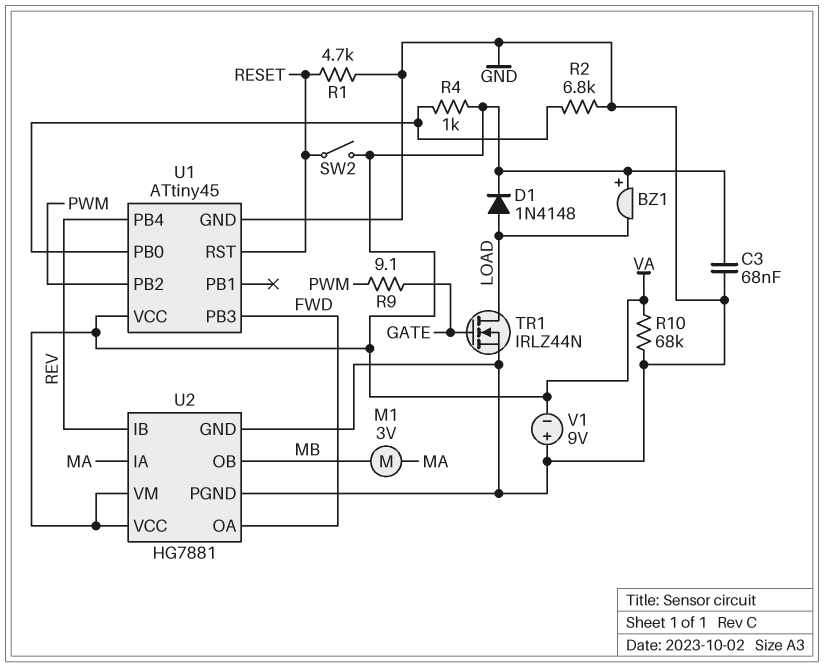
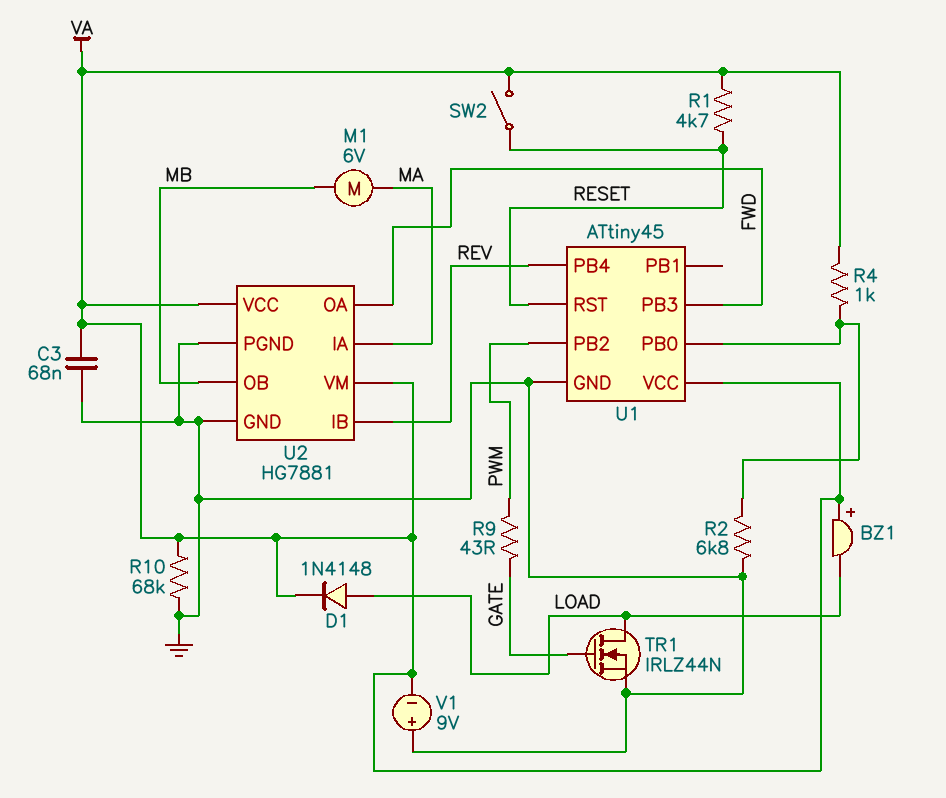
M1: motor 3V (MA, MB) -> motor 6V (MA, MB)
R1: 4.7k (GND, RESET) -> 4.7k (RESET, VA)
R9: 9.1 (GATE, PWM) -> 43 (GATE, PWM)

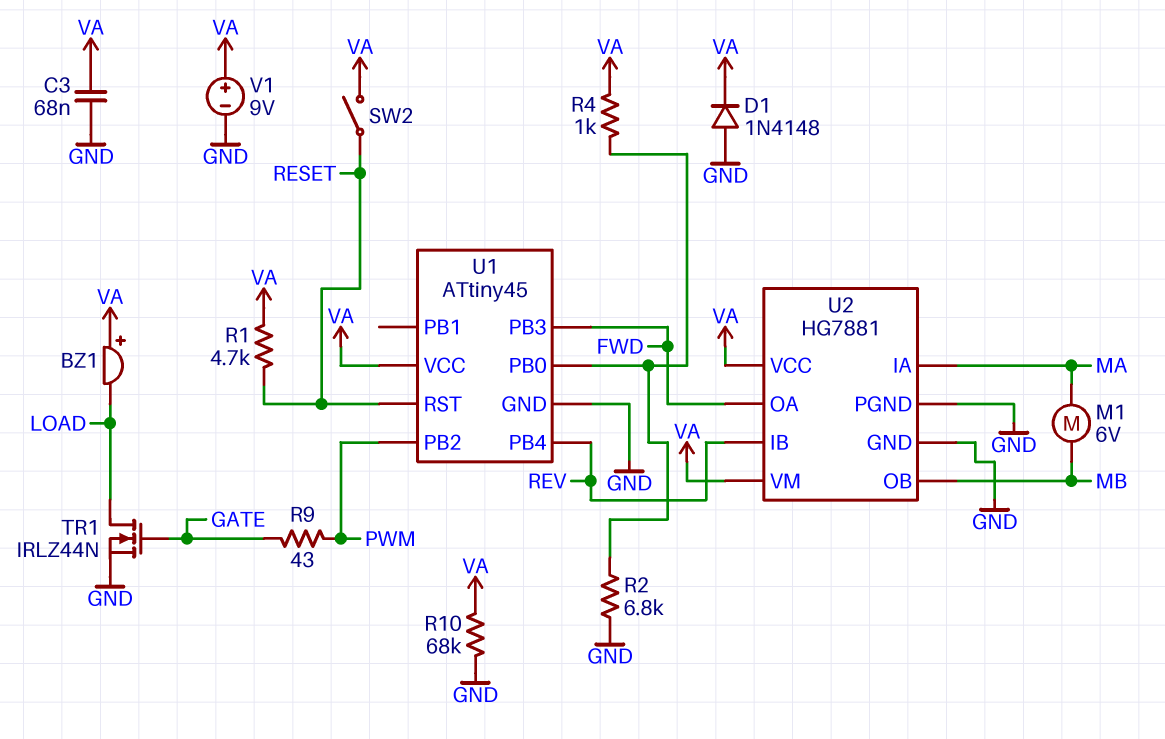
D1: diode 1N4148 (A LOAD, K VA) -> diode 1N4148 (A GND, K VA)
V1: 9V (plus GND, minus VA) -> 9V (plus VA, minus GND)

